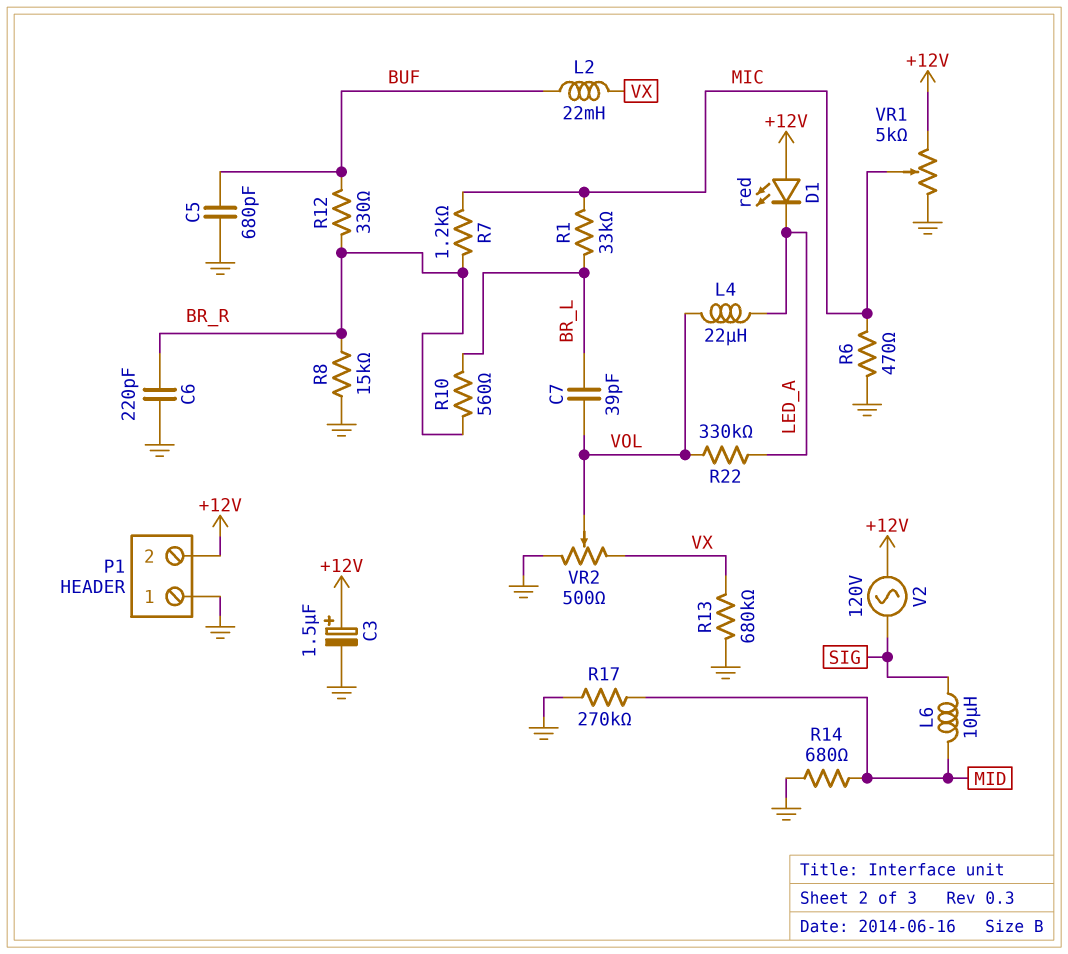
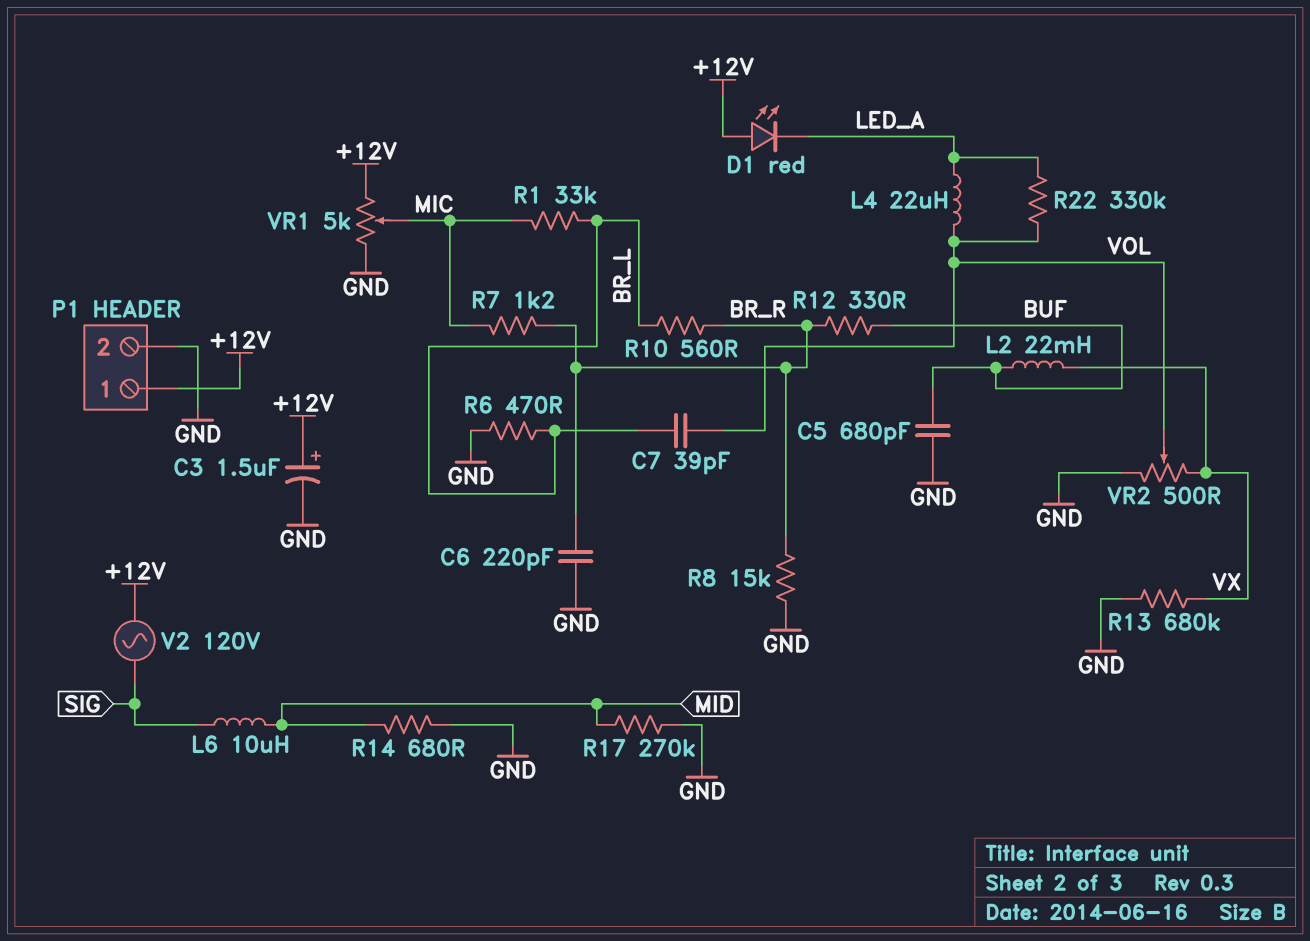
P1 pin 1: GND -> +12V
P1 pin 2: +12V -> GND
R6: 470 (GND, MIC) -> 470 (BR_L, GND)

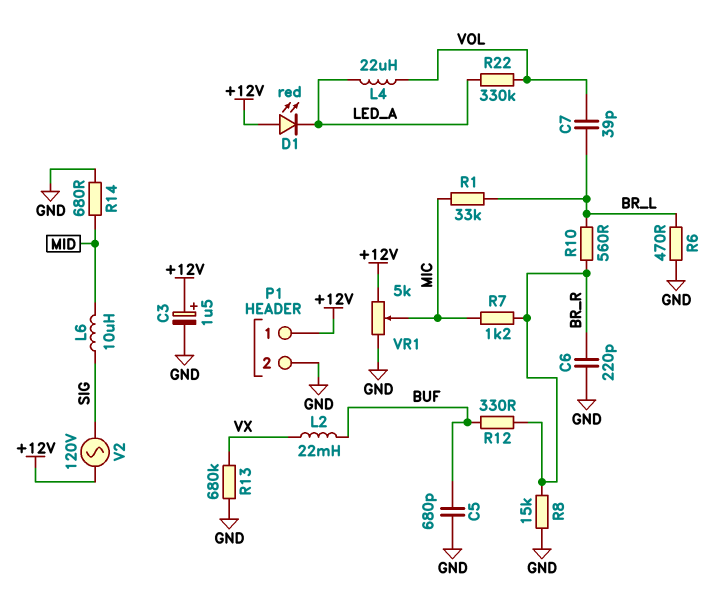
R17: 270k (GND, MID) -> none
VR2: 500 (GND, VX, wiper VOL) -> none

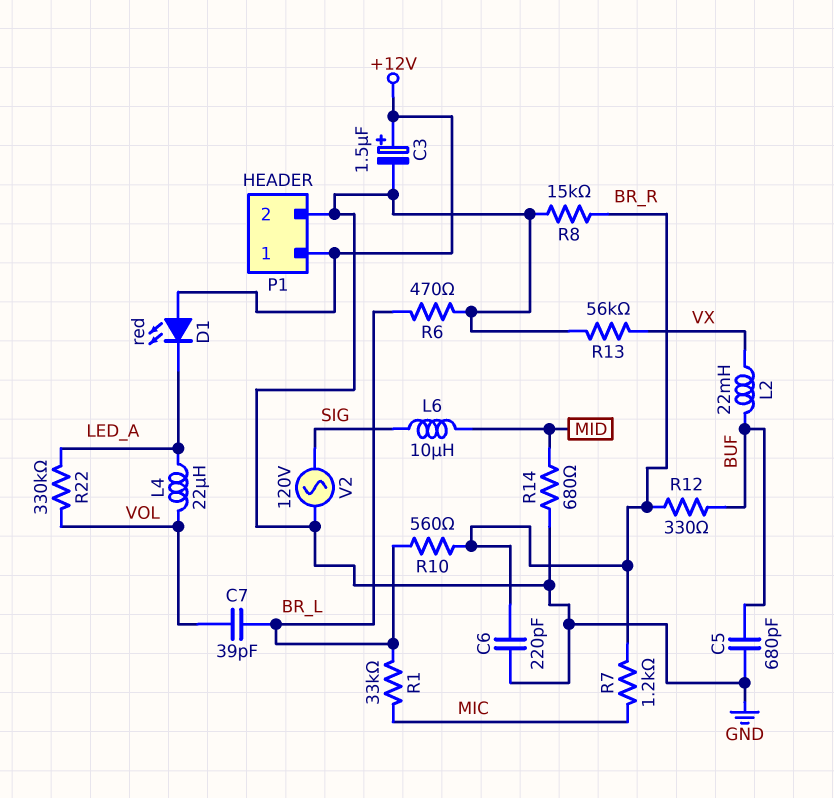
R13: 680k (GND, VX) -> 56k (GND, VX)
V2: AC 120V (+12V, SIG) -> AC 120V (GND, SIG)
VR1: 5k (+12V, GND, wiper MIC) -> none

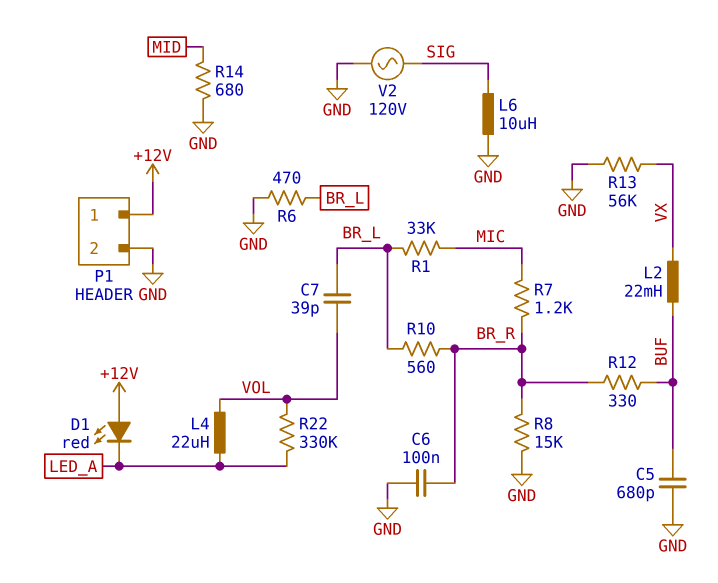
C3: 1.5uF (plus +12V, minus GND) -> none
C6: 220pF (BR_R, GND) -> 100nF (BR_R, GND)
L6: 10uH (MID, SIG) -> 10uH (GND, SIG)

